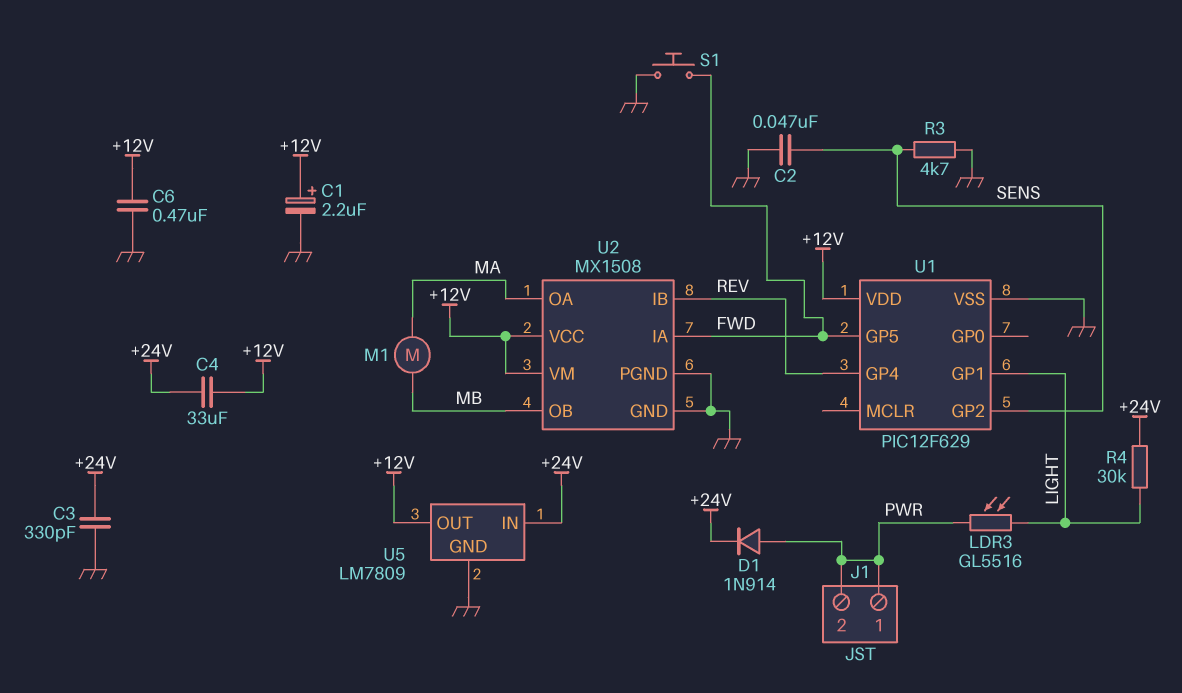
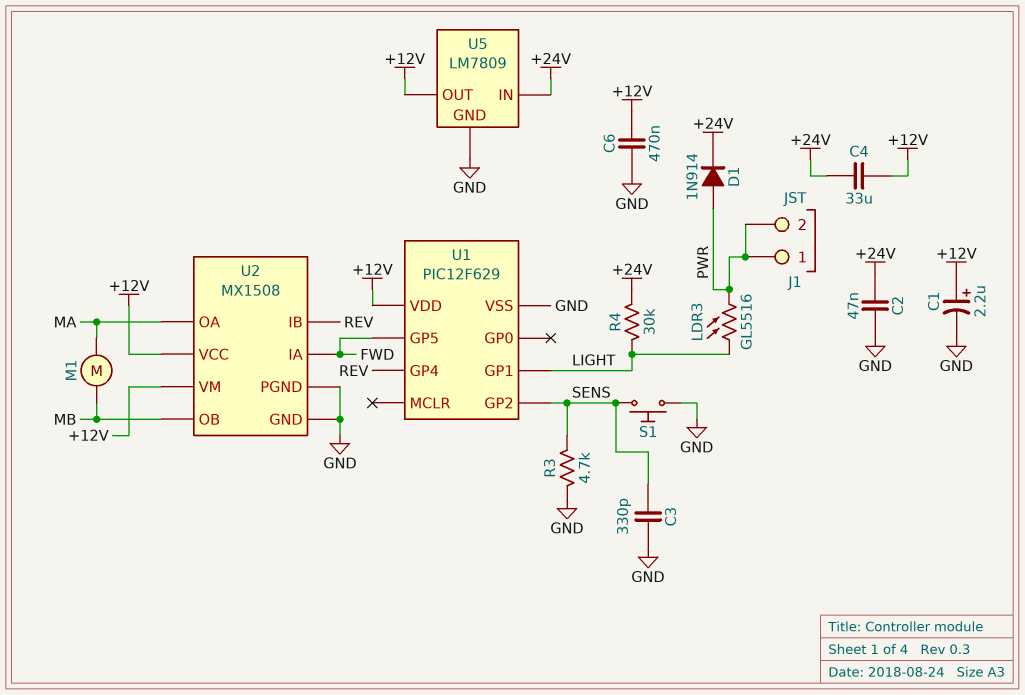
C2: 47nF (GND, SENS) -> 47nF (+24V, GND)
C3: 330pF (+24V, GND) -> 330pF (GND, SENS)
S1: button (FWD, GND) -> button (GND, SENS)

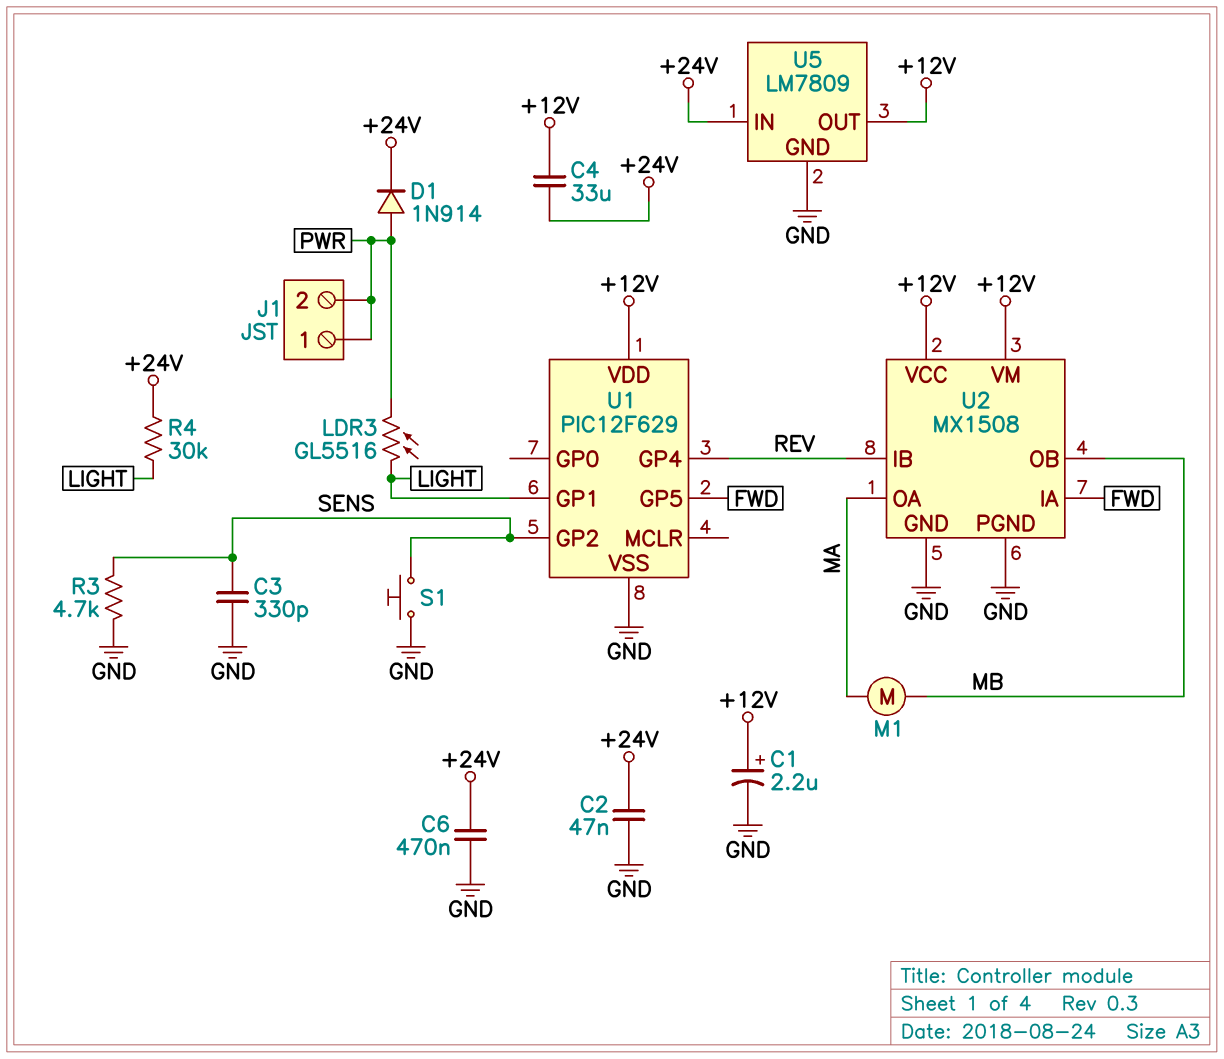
C6: 470nF (+12V, GND) -> 470nF (+24V, GND)

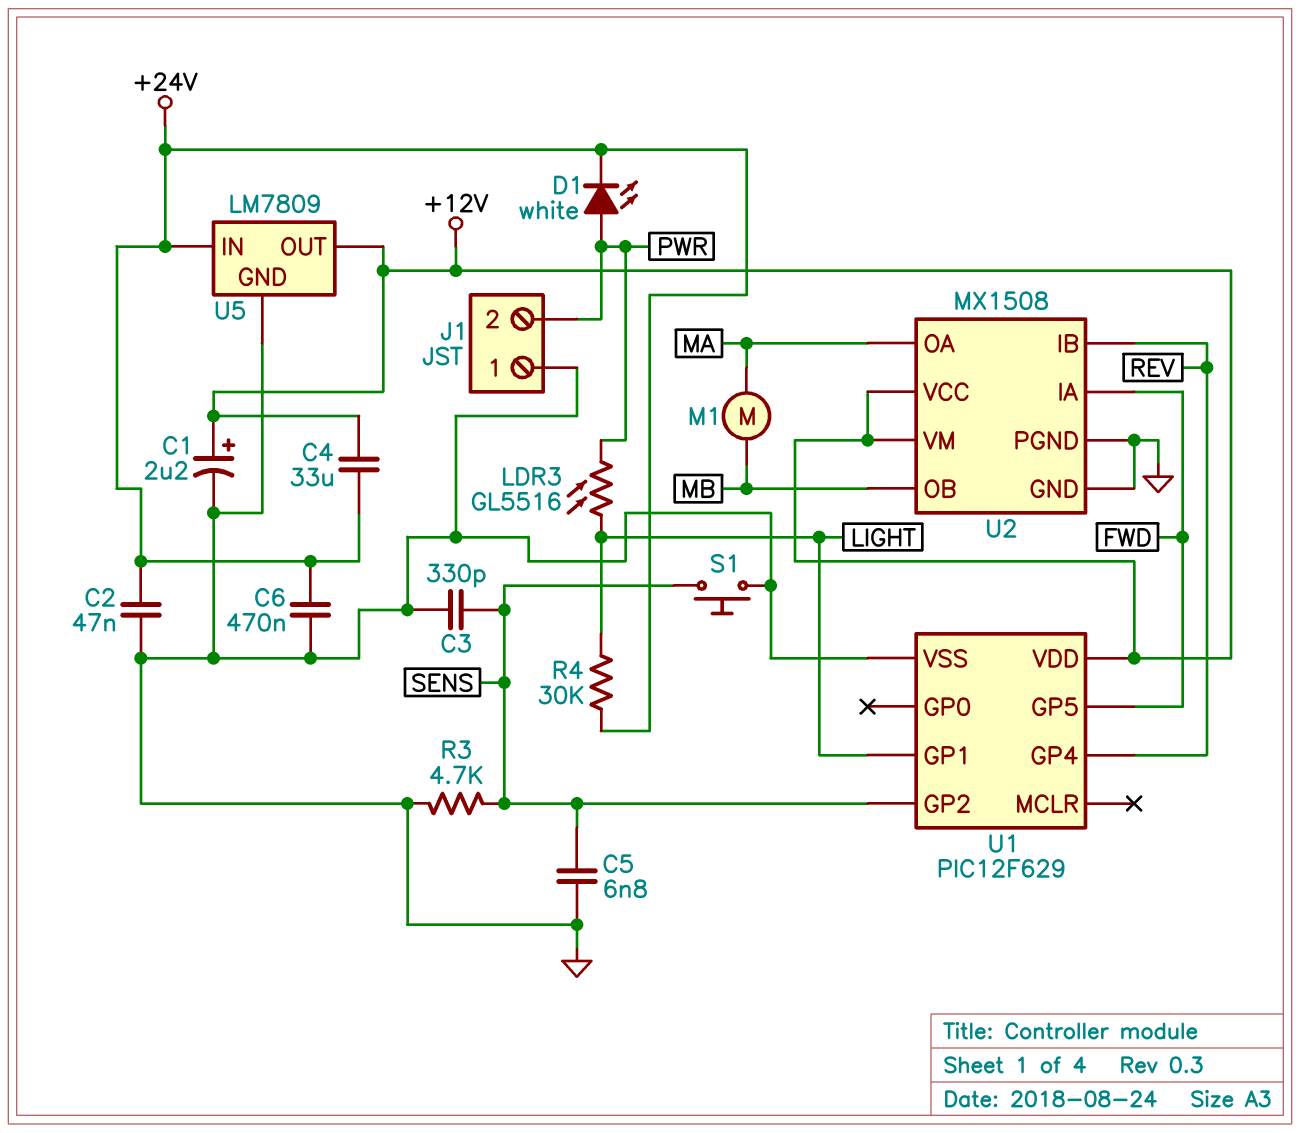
C5: none -> 6.8nF (GND, SENS)
D1: diode 1N914 (A PWR, K +24V) -> LED white (A PWR, K +24V)
J1 pin 1: PWR -> GND

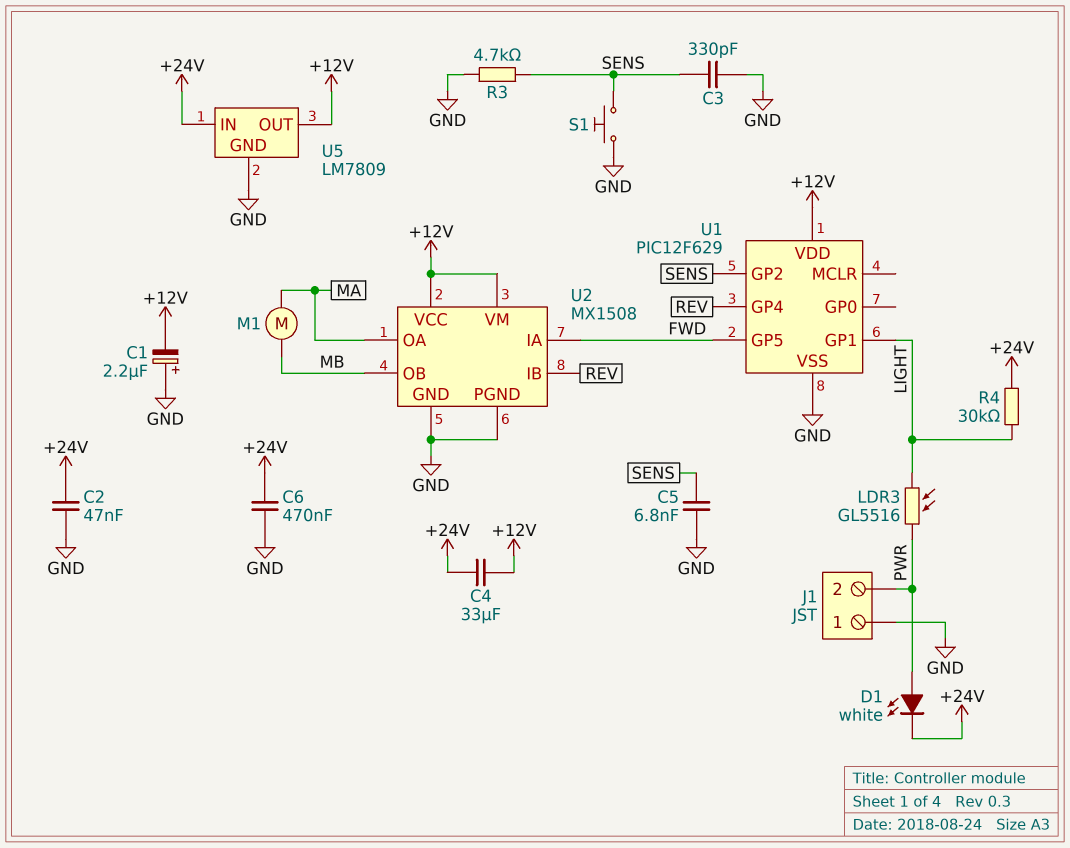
C1: 2.2uF (plus +12V, minus GND) -> 2.2uF (plus GND, minus +12V)

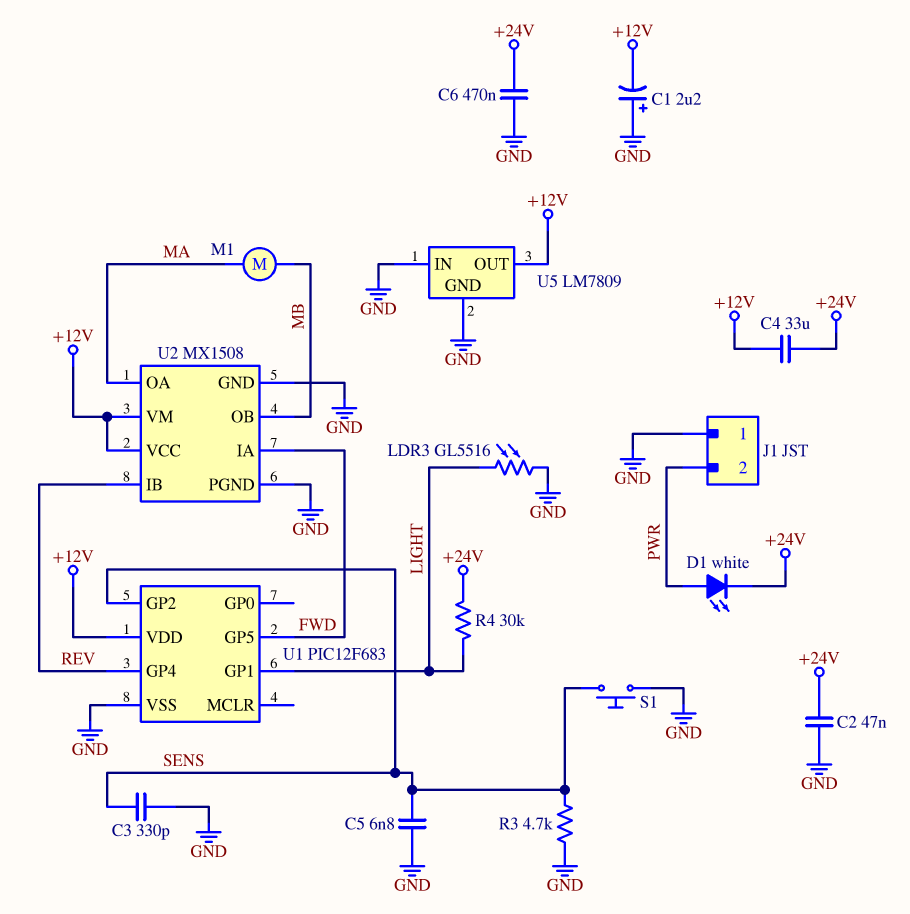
LDR3: GL5516 (LIGHT, PWR) -> GL5516 (GND, LIGHT)
U1: PIC12F629 -> PIC12F683
U5 pin IN: +24V -> GND

